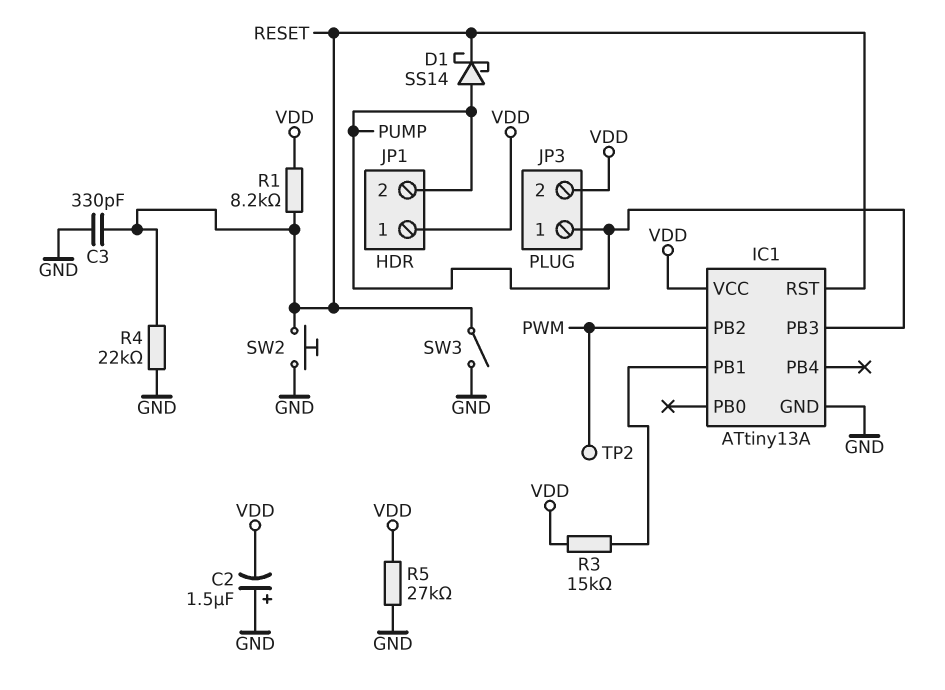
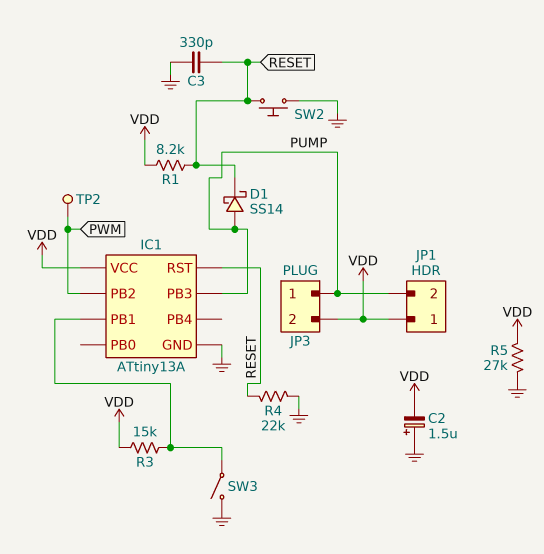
SW3: switch (GND, RESET) -> switch (GND, IC1/PB1)

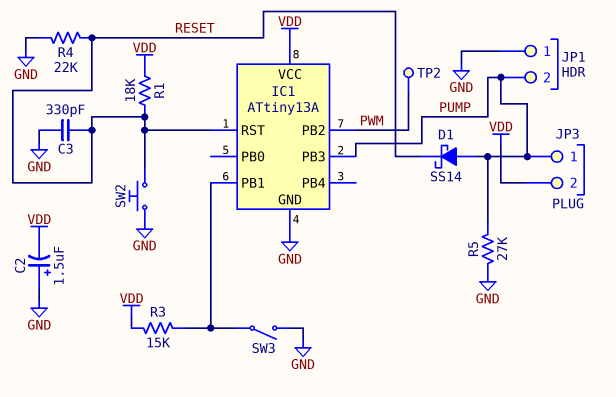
JP1 pin 1: VDD -> GND
R1: 8.2k (RESET, VDD) -> 18k (RESET, VDD)
R5: 27k (GND, VDD) -> 27k (GND, PUMP)

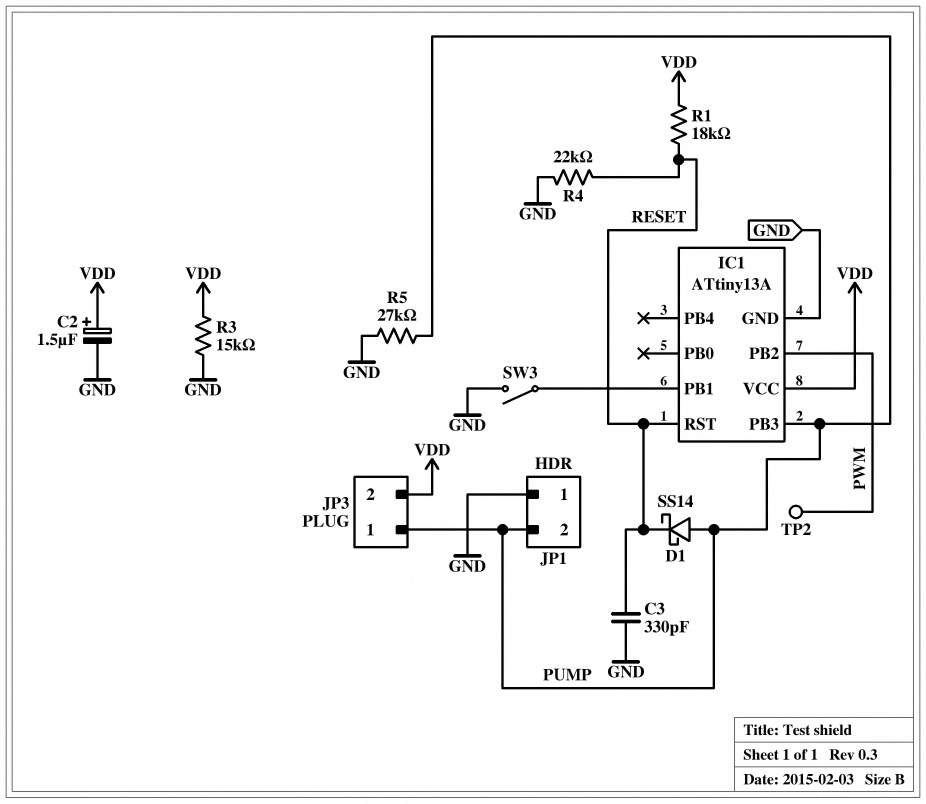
C2: 1.5uF (plus GND, minus VDD) -> 1.5uF (plus VDD, minus GND)
R3: 15k (IC1/PB1, VDD) -> 15k (GND, VDD)
SW2: button (GND, RESET) -> none

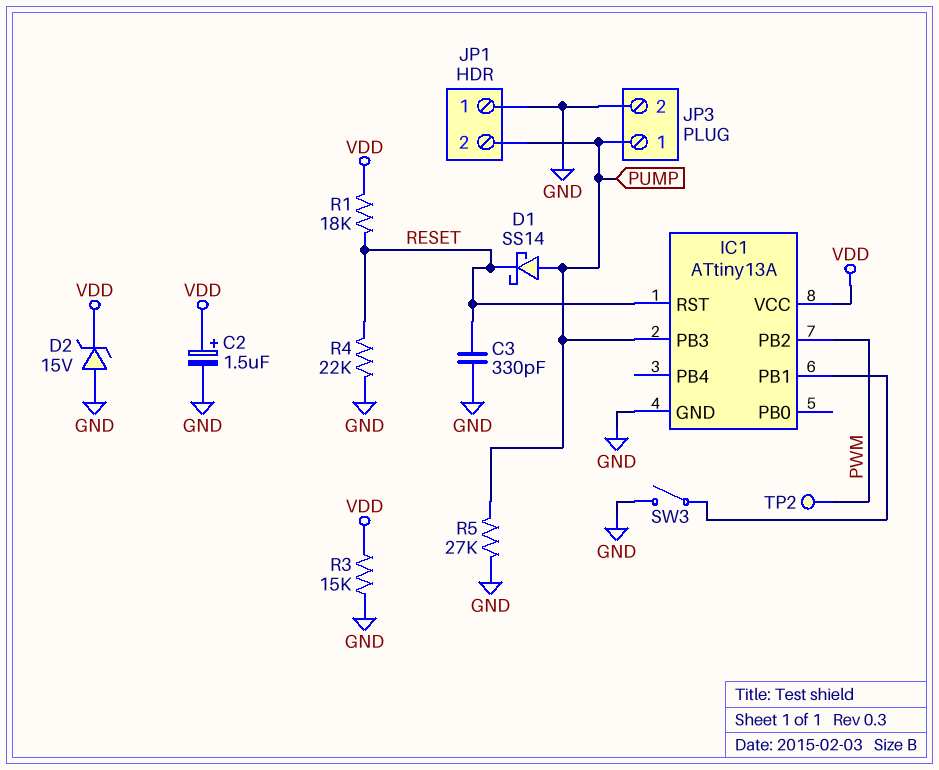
D2: none -> zener 15V (A GND, K VDD)
JP3 pin 2: VDD -> GND

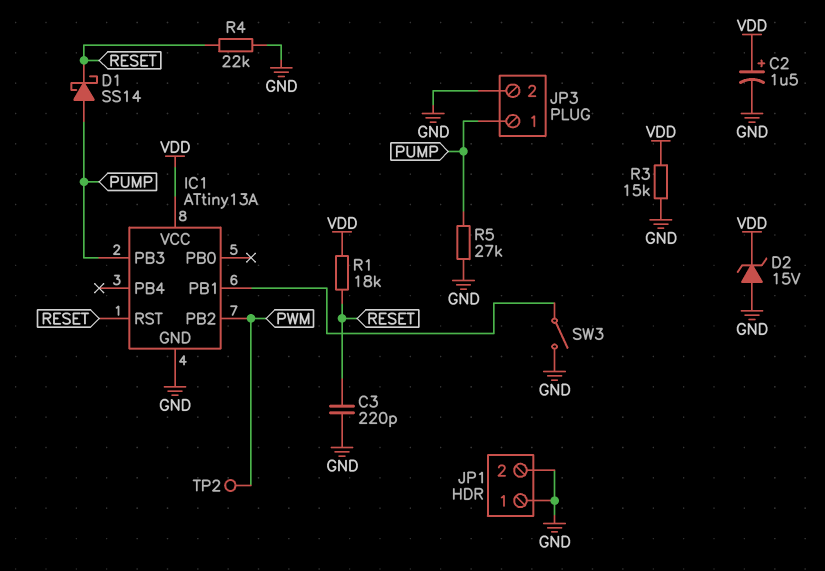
C3: 330pF (GND, RESET) -> 220pF (GND, RESET)
JP1 pin 2: PUMP -> GND

